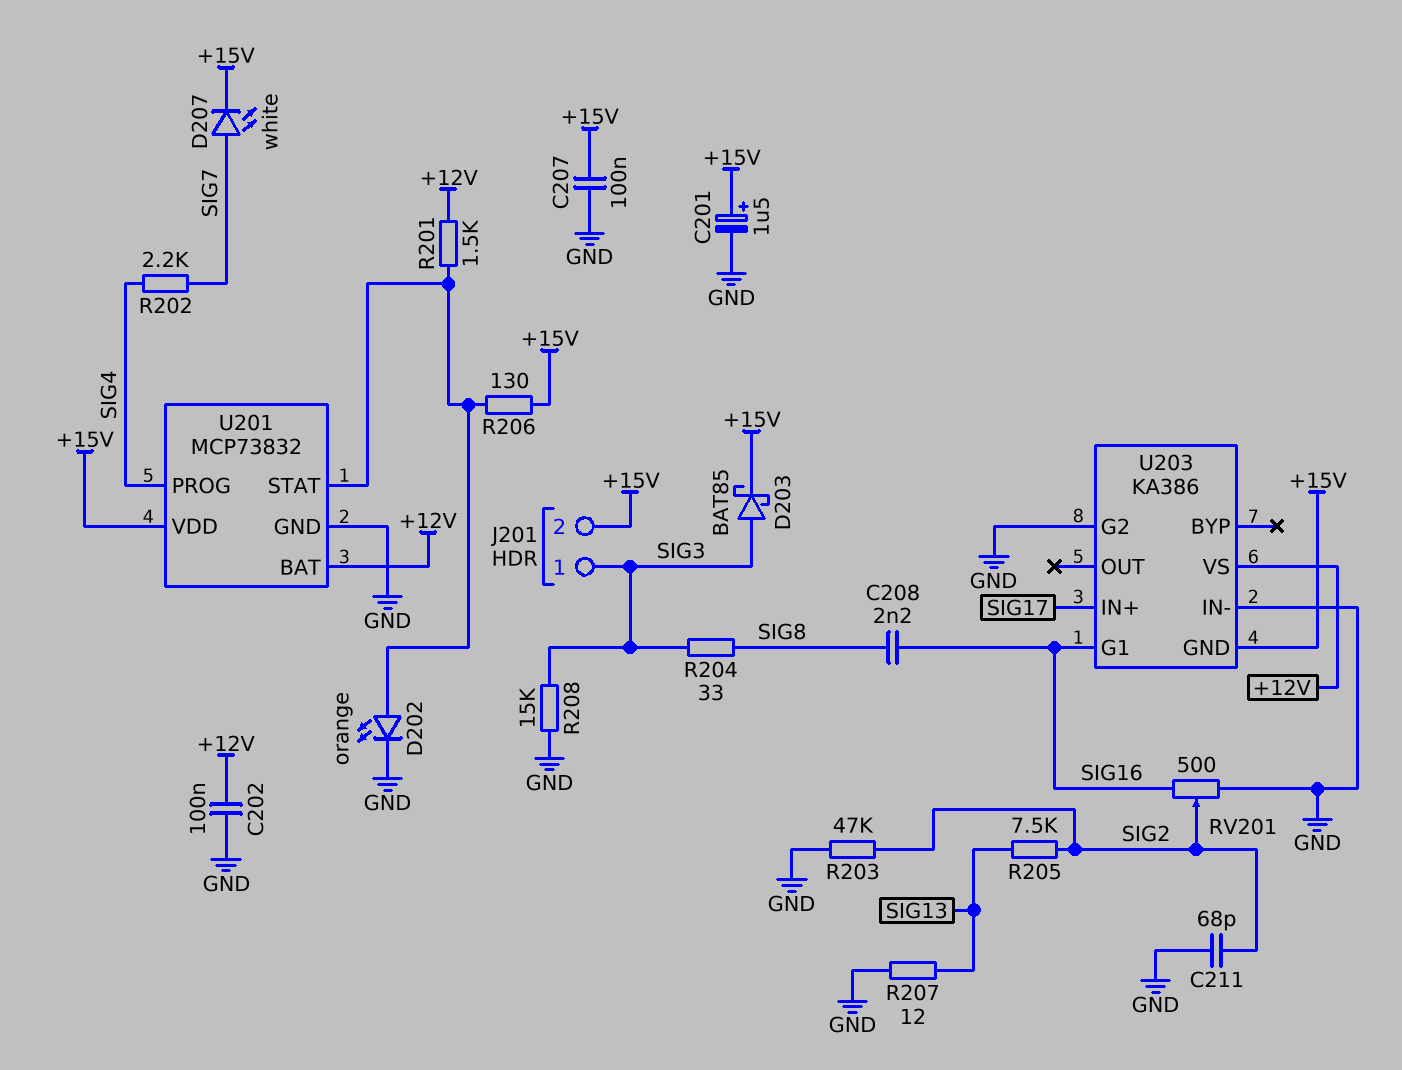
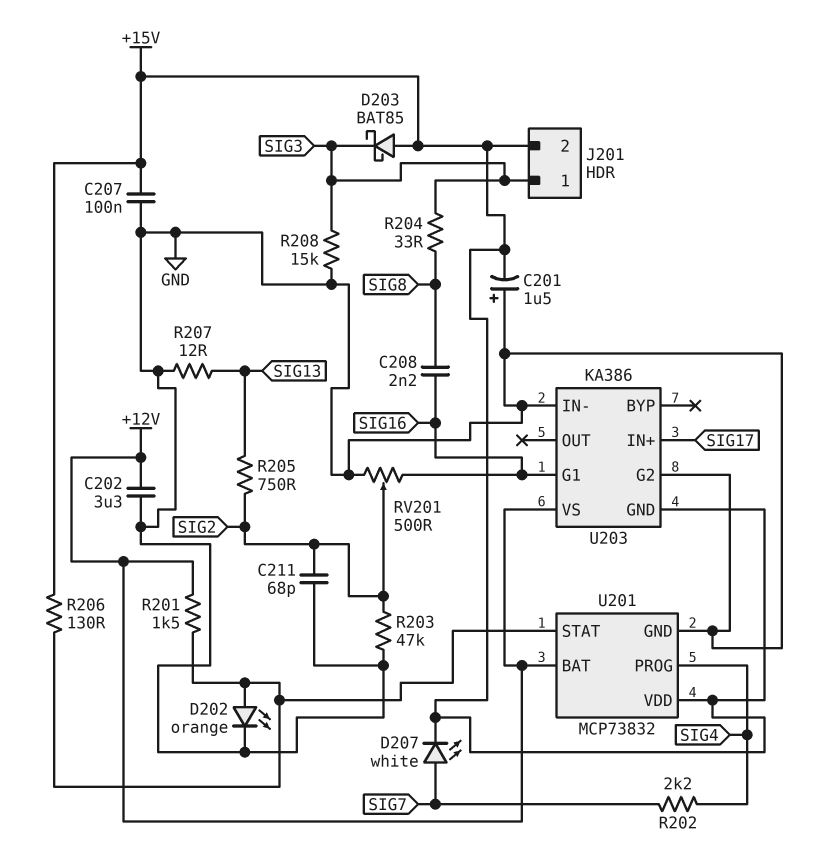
C201: 1.5uF (plus +15V, minus GND) -> 1.5uF (plus GND, minus +15V)
C202: 100nF (+12V, GND) -> 3.3uF (+12V, GND)
D203: schottky BAT85 (A SIG3, K +15V) -> schottky BAT85 (A +15V, K SIG3)
R205: 7.5k (SIG2, SIG13) -> 750 (SIG2, SIG13)

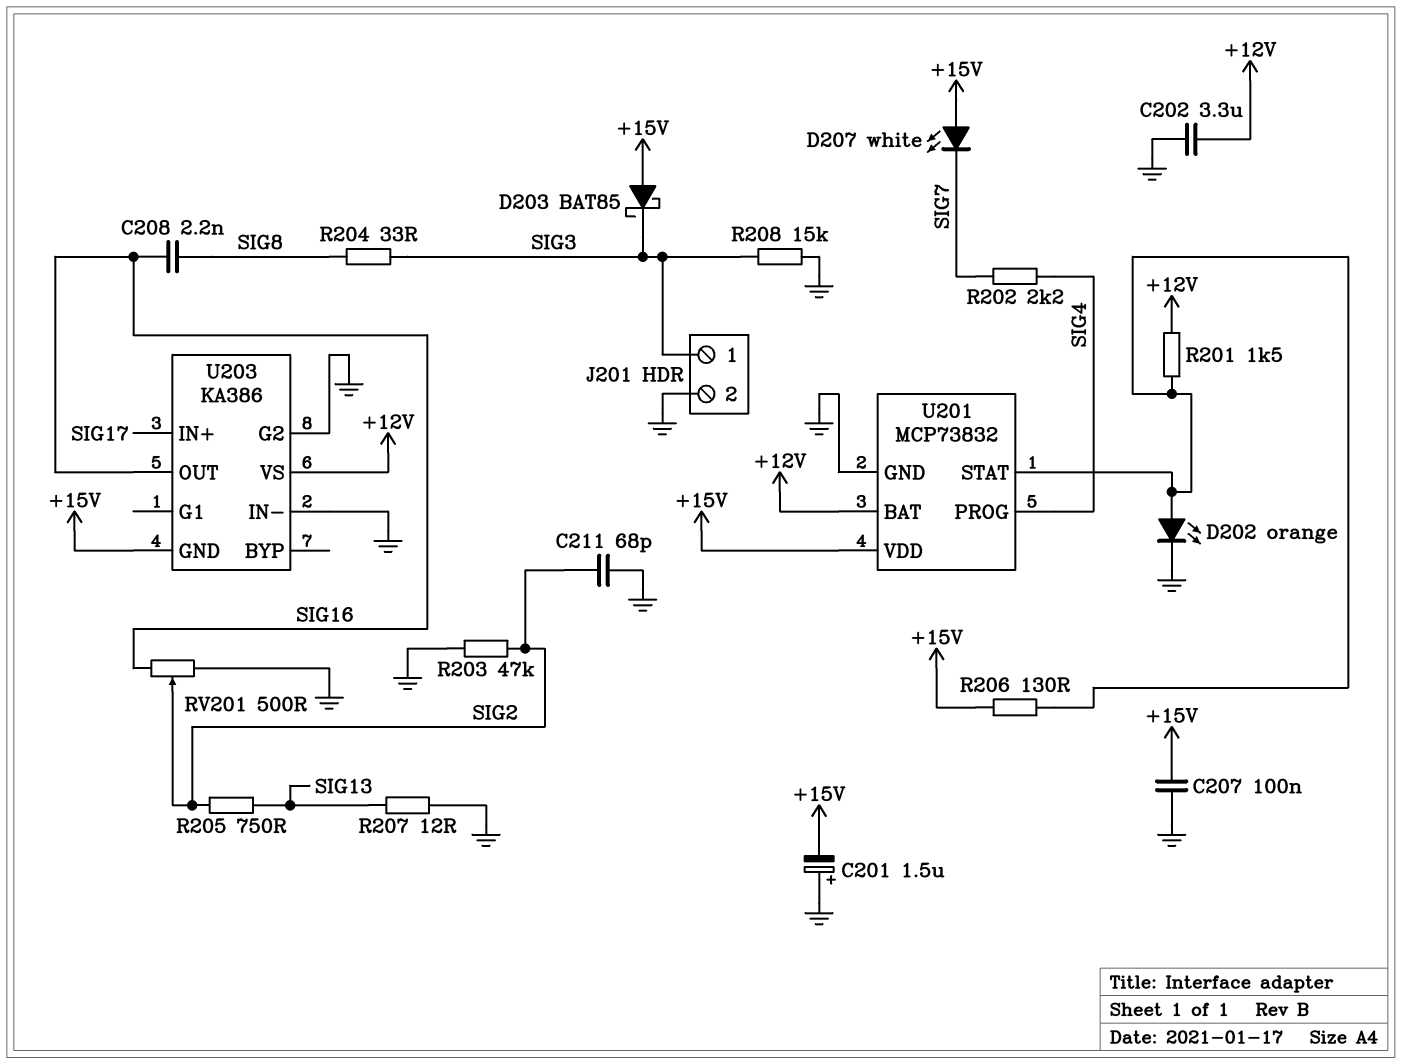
D207: LED white (A SIG7, K +15V) -> LED white (A +15V, K SIG7)
J201 pin 2: +15V -> GND
U203 pin G1: SIG16 -> none
U203 pin OUT: none -> SIG16

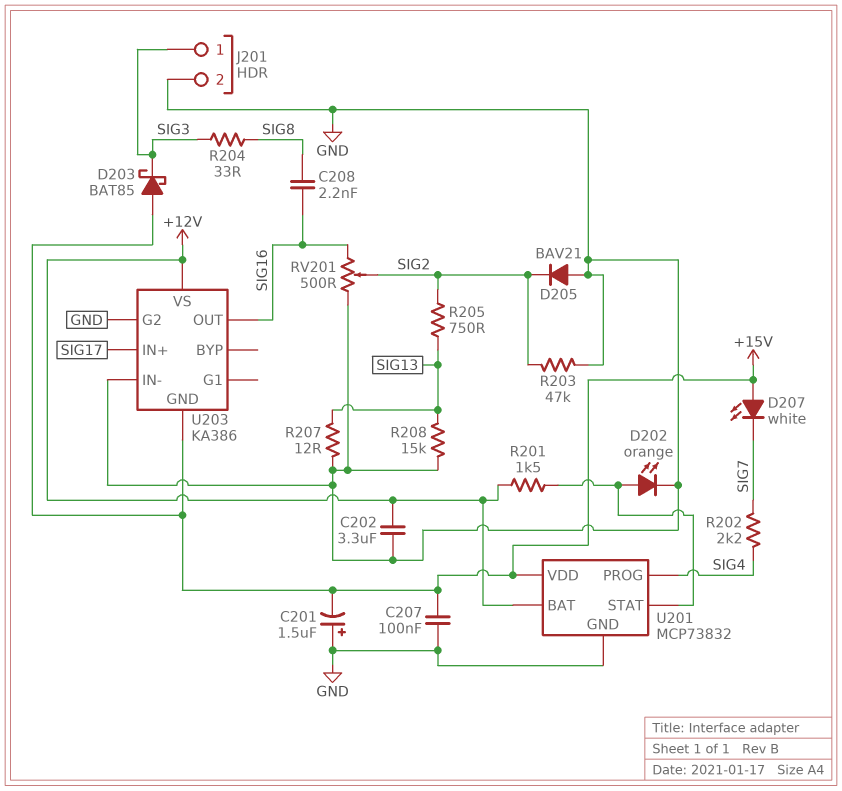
C211: 68pF (GND, SIG2) -> none
D205: none -> diode BAV21 (A GND, K SIG2)
R206: 130 (+15V, U201/STAT) -> none
R208: 15k (GND, SIG3) -> 15k (GND, SIG13)

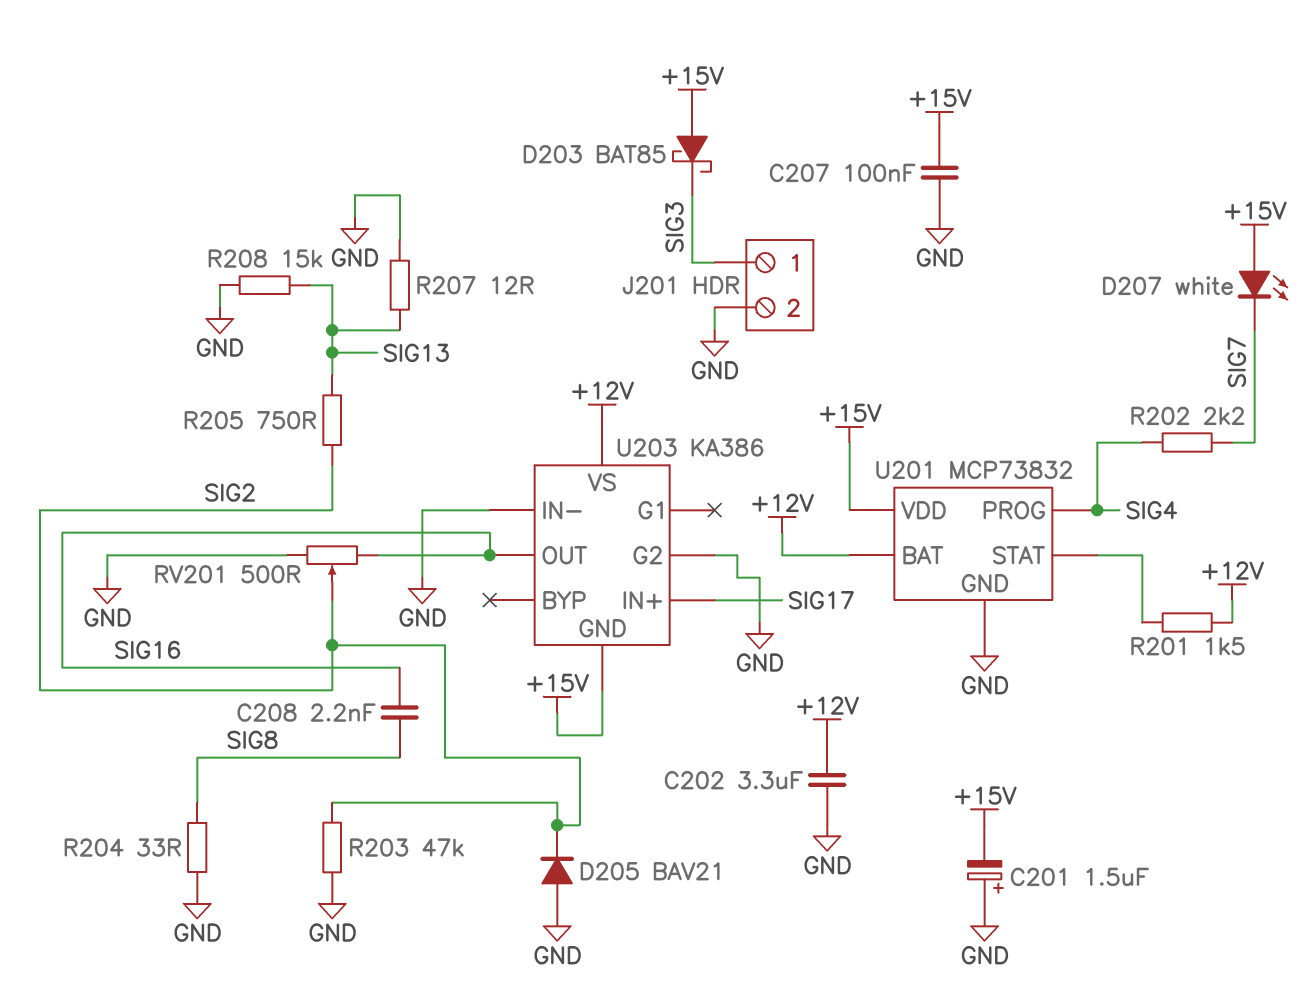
D202: LED orange (A U201/STAT, K GND) -> none
R204: 33 (SIG3, SIG8) -> 33 (GND, SIG8)

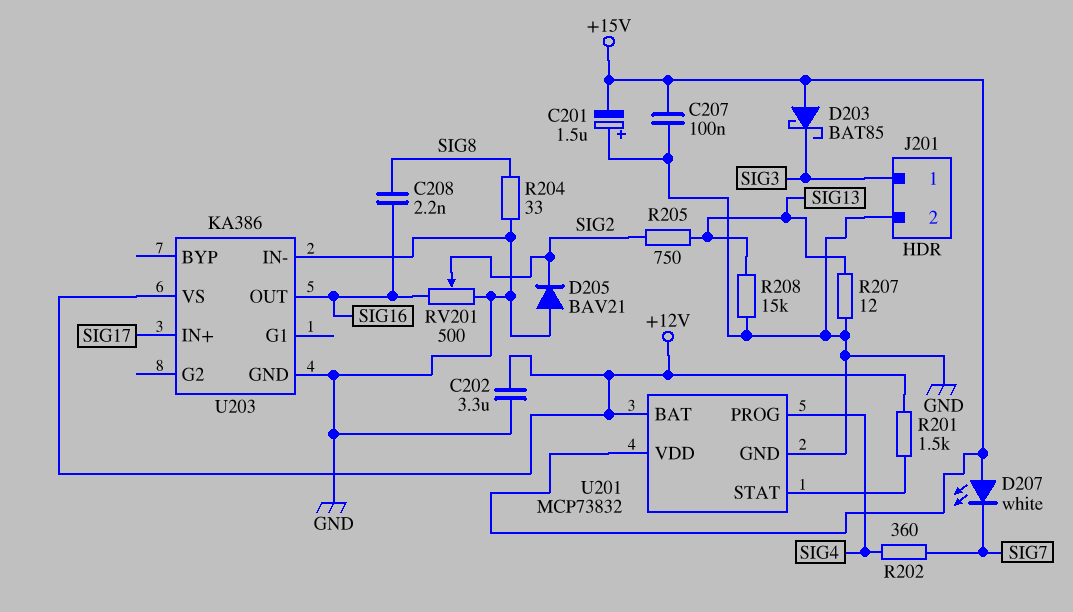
R202: 2.2k (SIG4, SIG7) -> 360 (SIG4, SIG7)
R203: 47k (GND, SIG2) -> none
U203 pin G2: GND -> none
U203 pin GND: +15V -> GND

